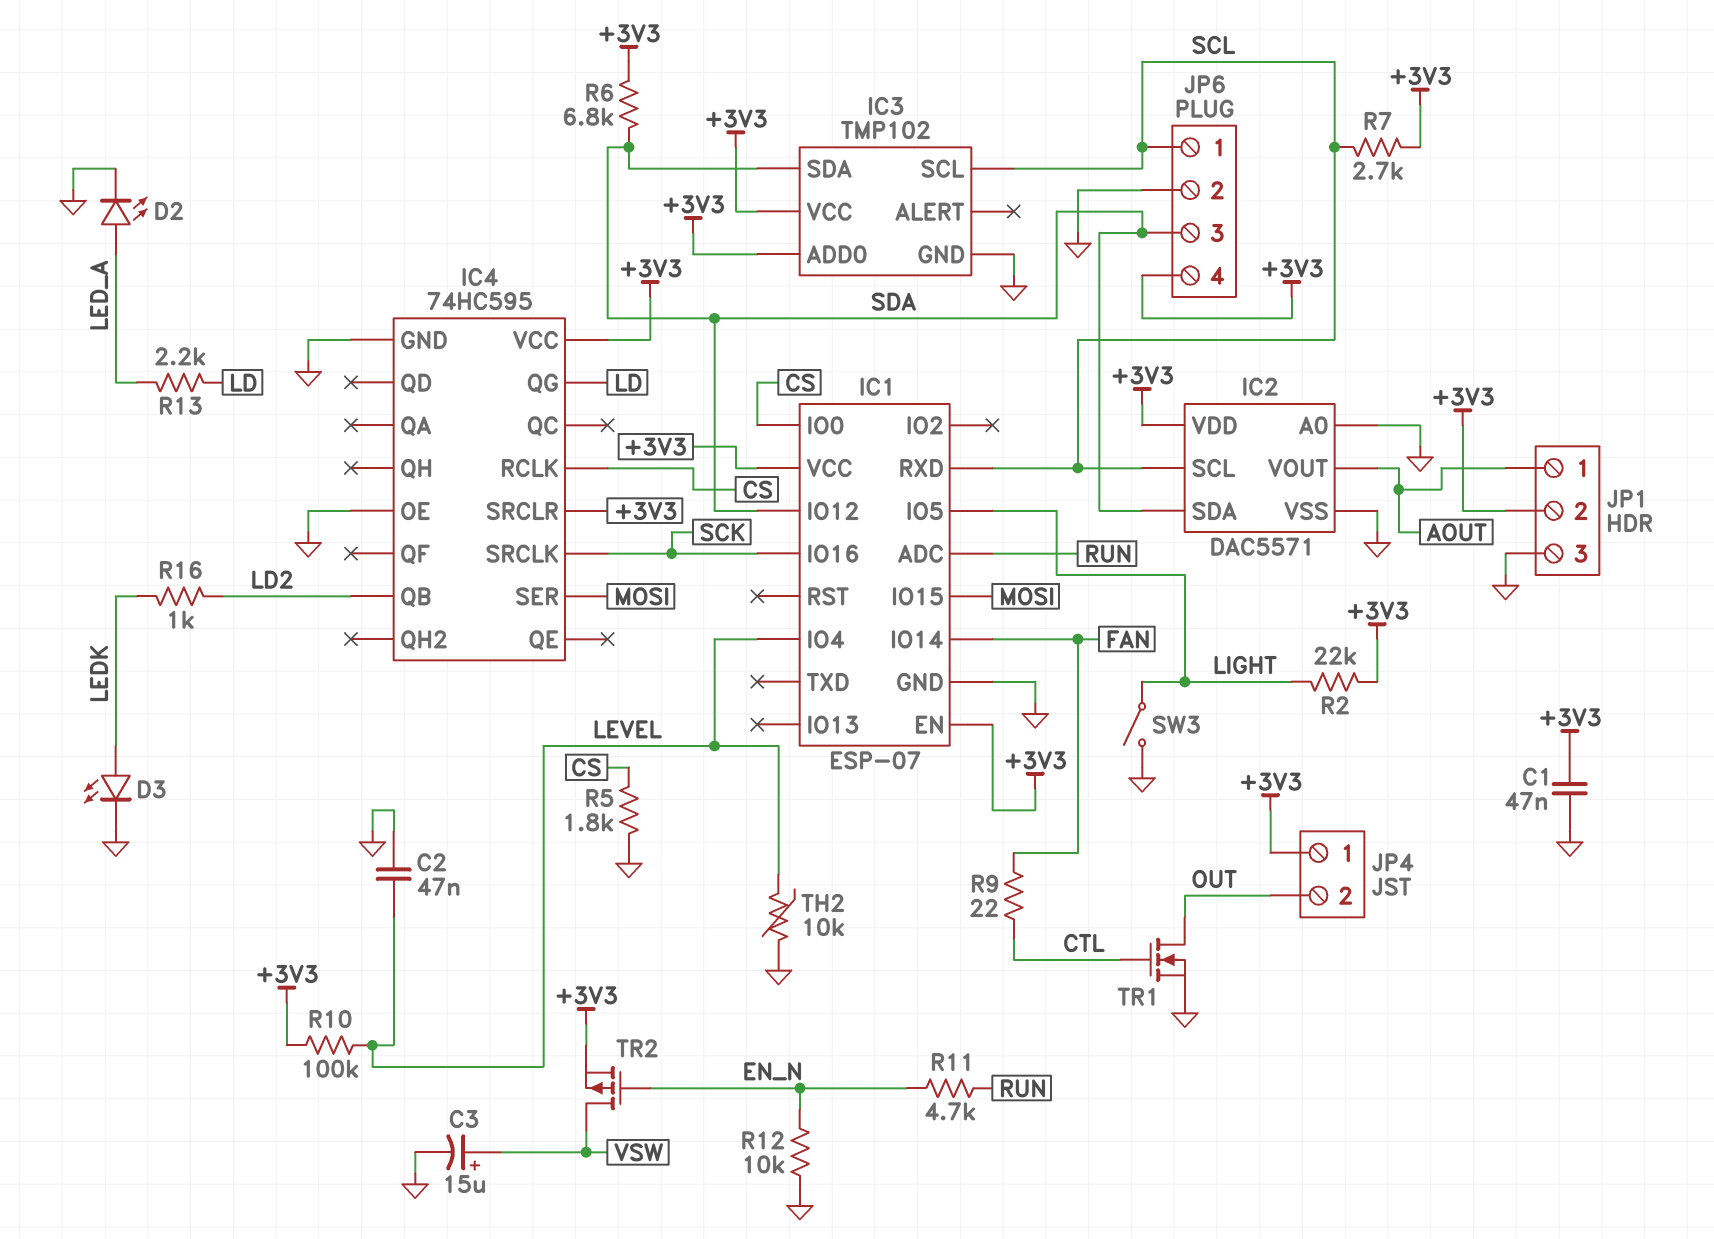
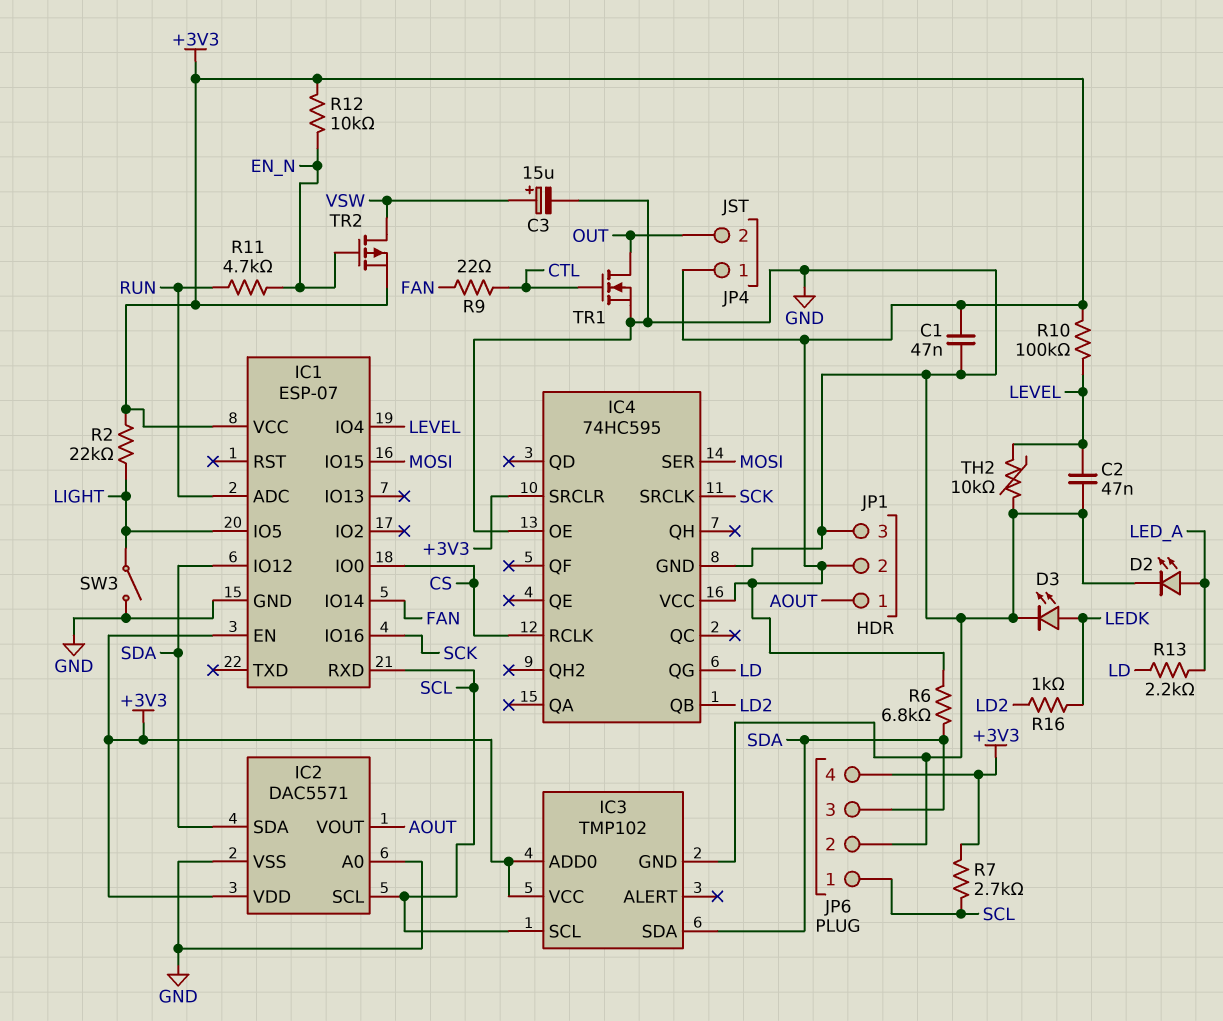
R5: 1.8k (CS, GND) -> none
R12: 10k (EN_N, GND) -> 10k (+3V3, EN_N)

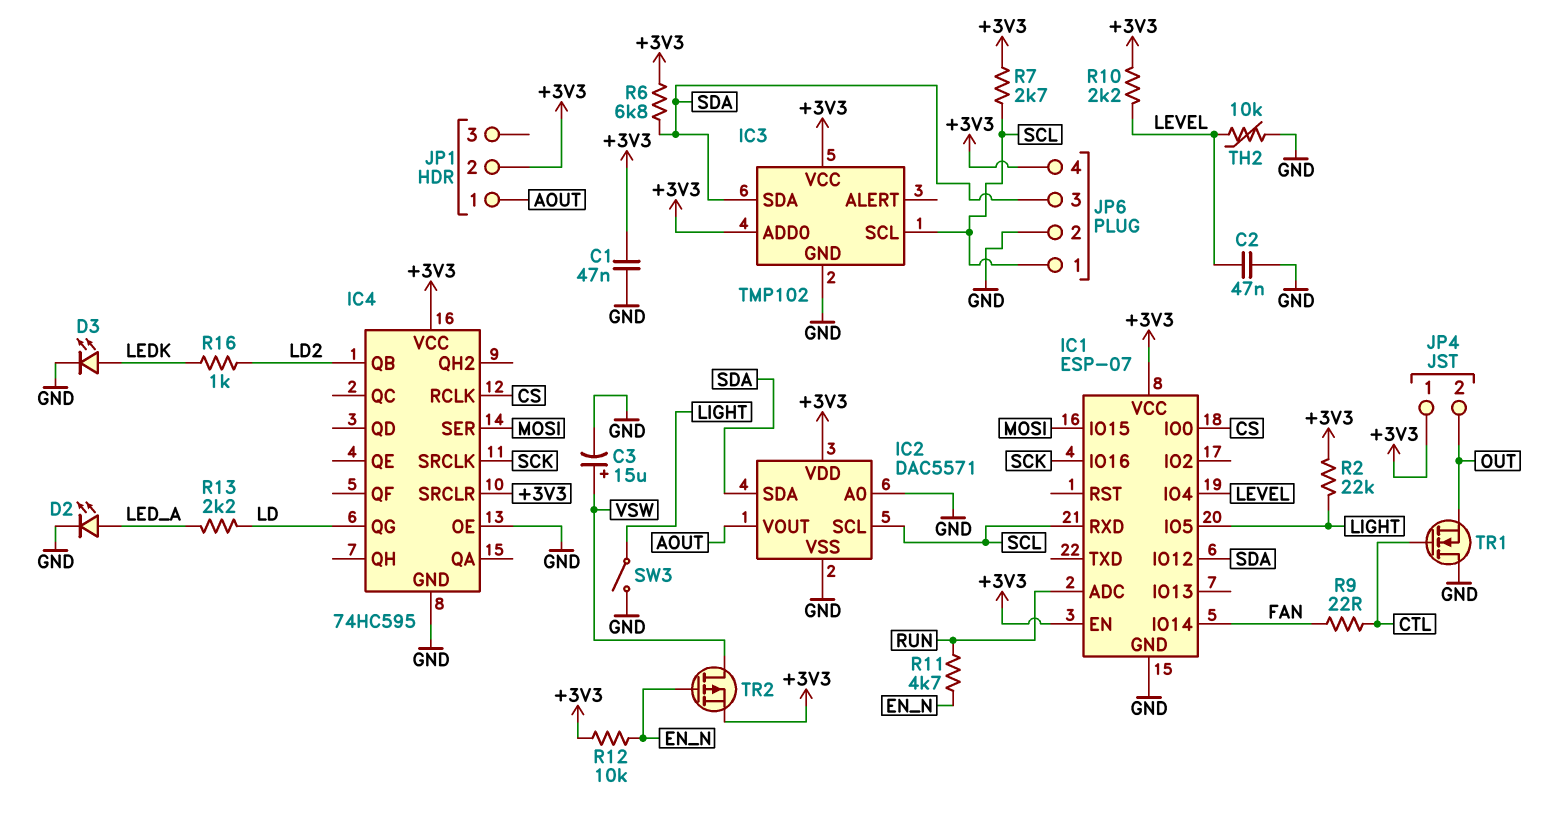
JP1 pin 3: GND -> none
R10: 100k (+3V3, LEVEL) -> 2.2k (+3V3, LEVEL)
TR1: NMOS (G CTL, D OUT, S GND) -> NMOS (G CTL, D GND, S OUT)

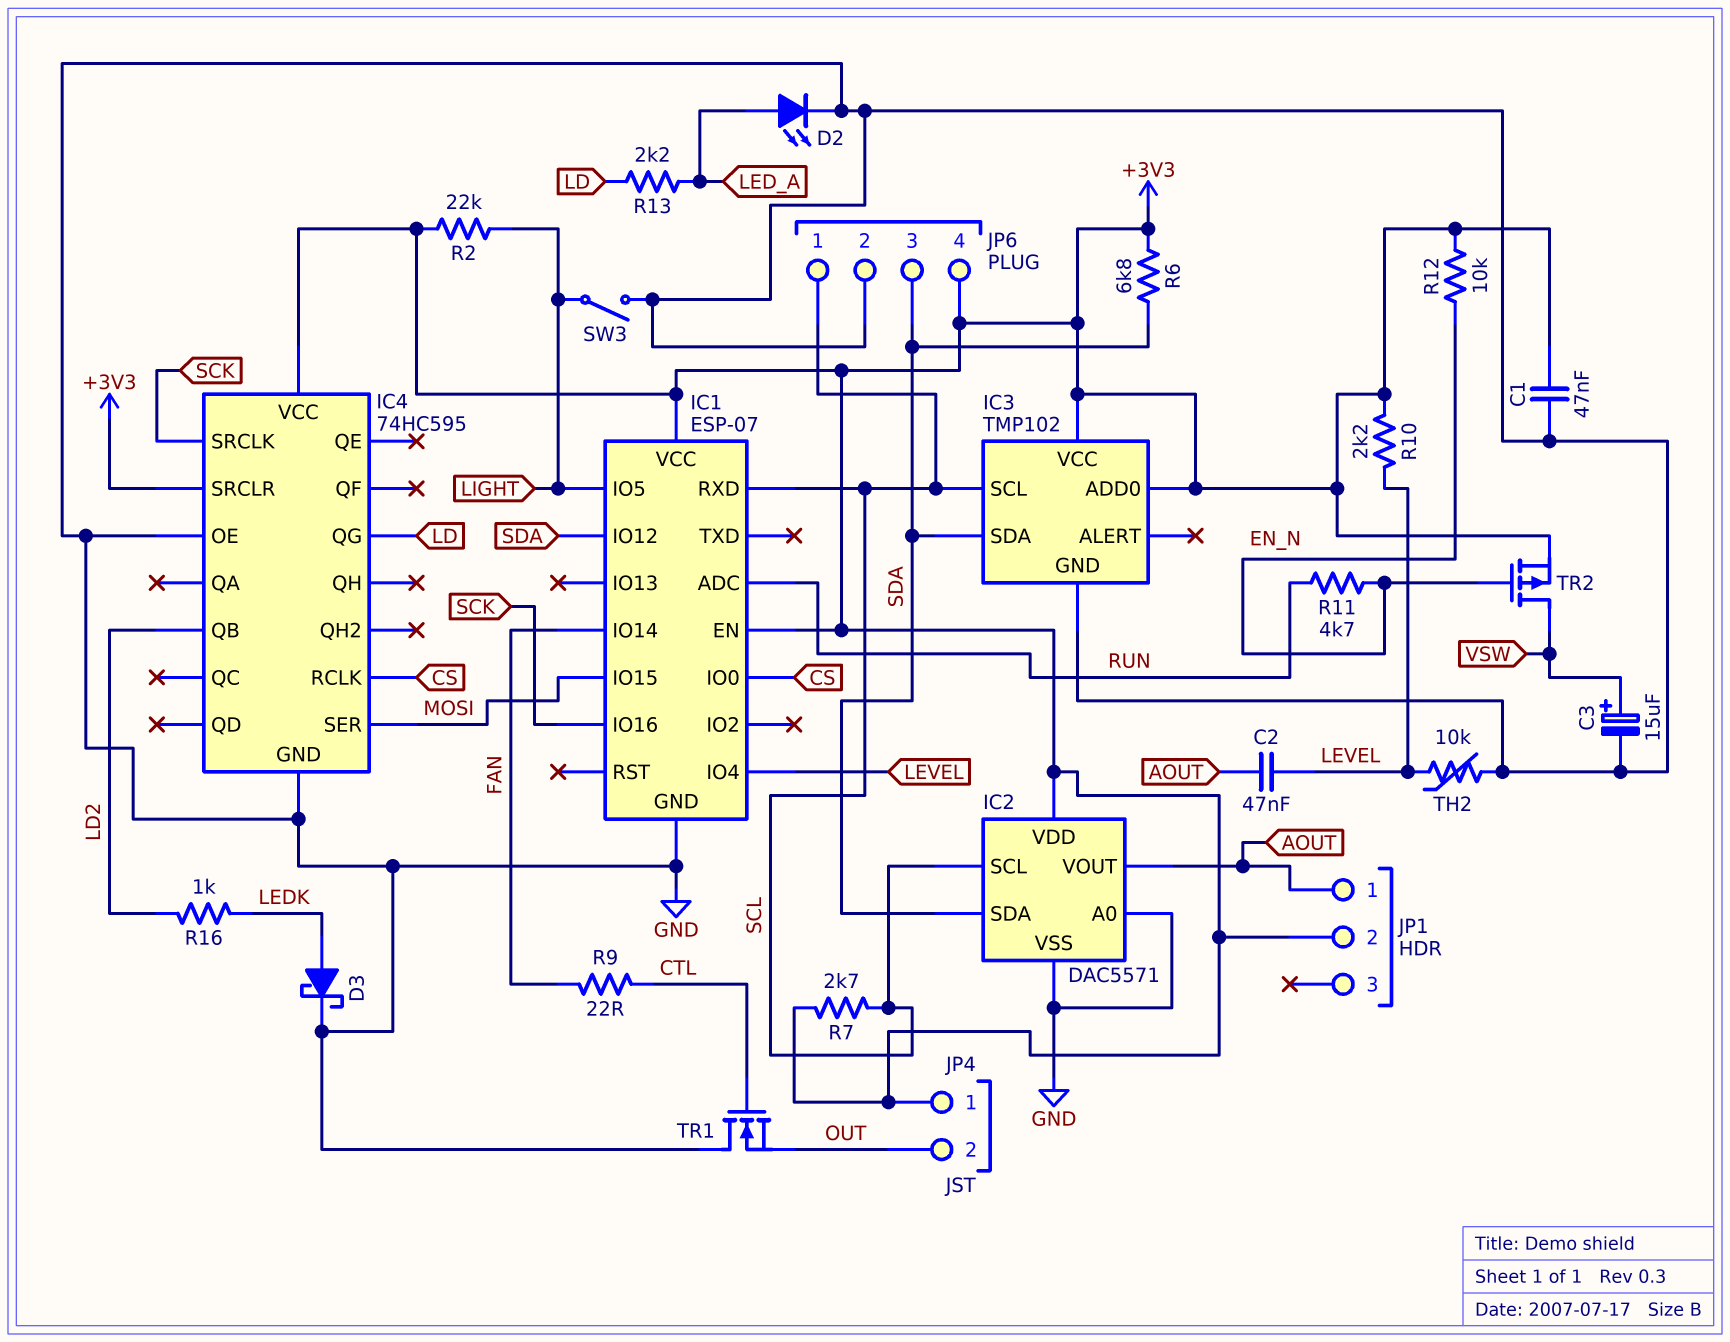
C2: 47nF (GND, LEVEL) -> 47nF (AOUT, LEVEL)
D3: LED (A LEDK, K GND) -> schottky (A LEDK, K GND)

